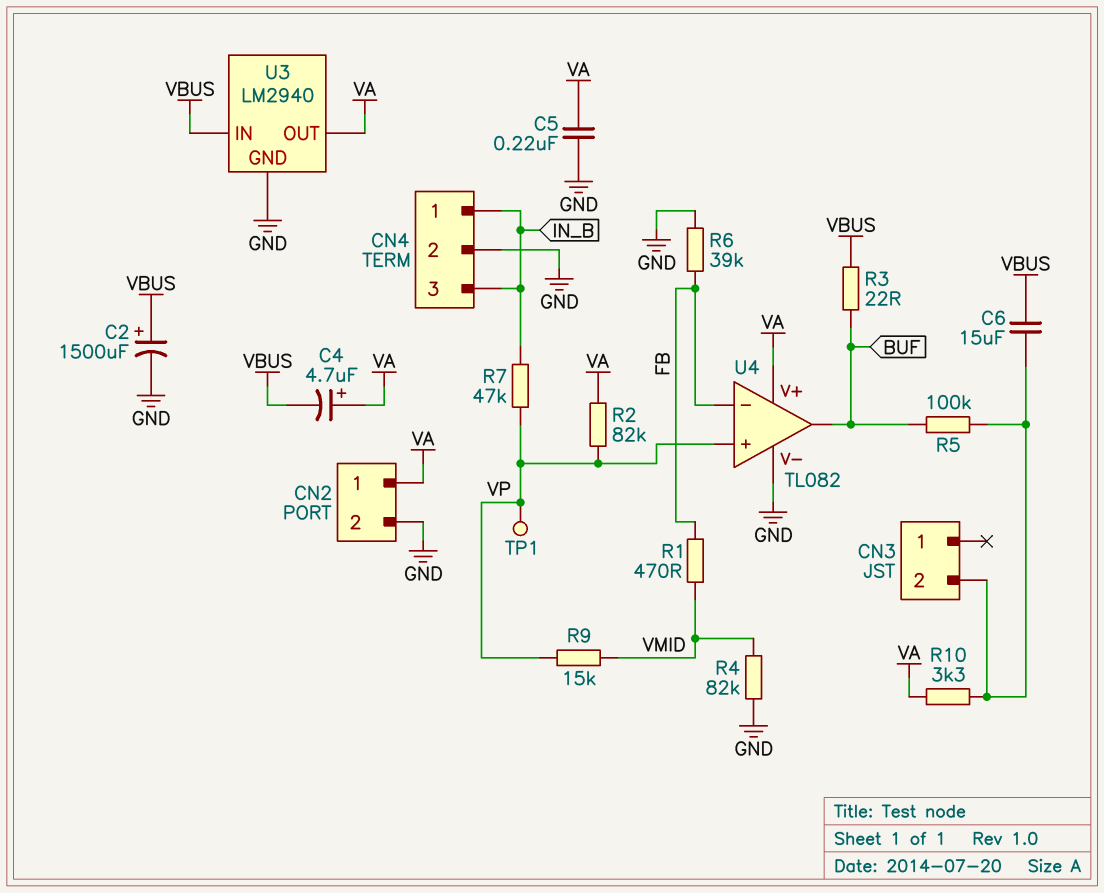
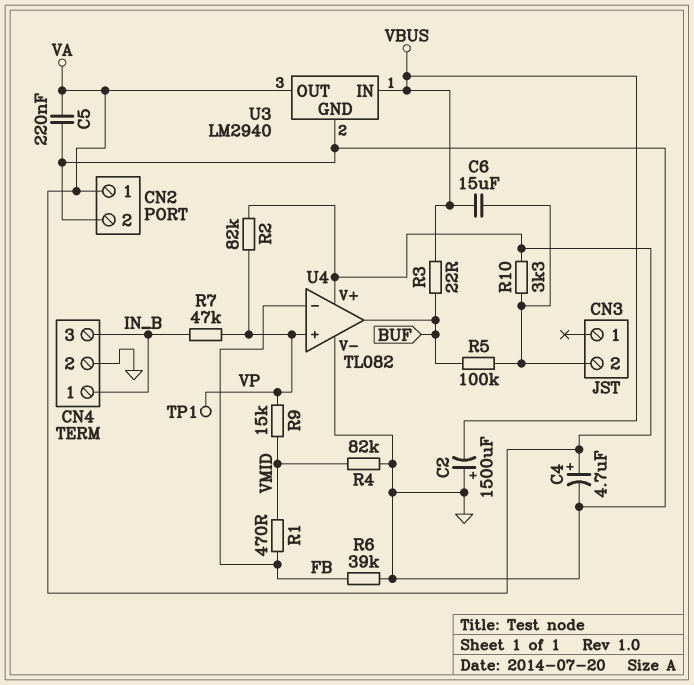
C2: 1500uF (plus VBUS, minus GND) -> 1500uF (plus GND, minus VBUS)
C4: 4.7uF (plus VA, minus VBUS) -> 4.7uF (plus VA, minus GND)

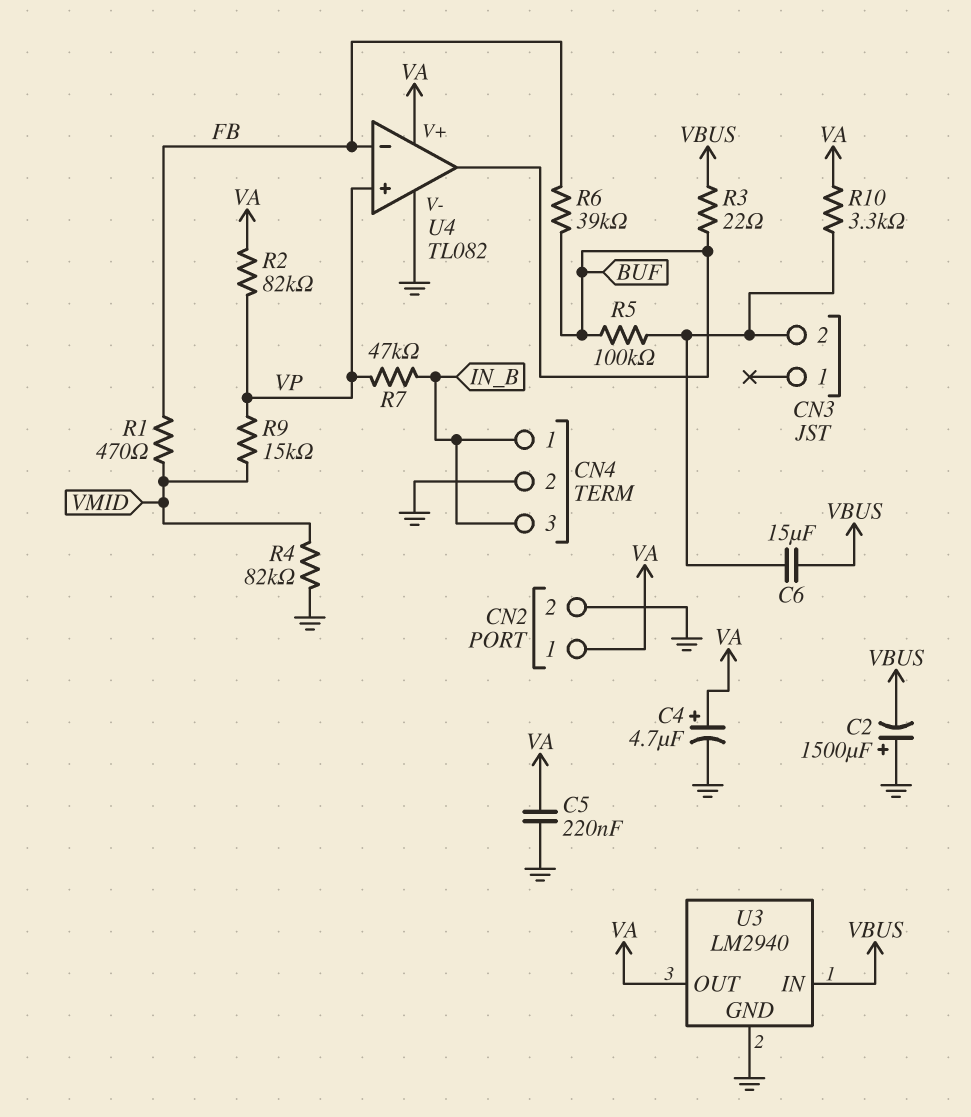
R6: 39k (FB, GND) -> 39k (BUF, FB)
TP1: test point (VP) -> none

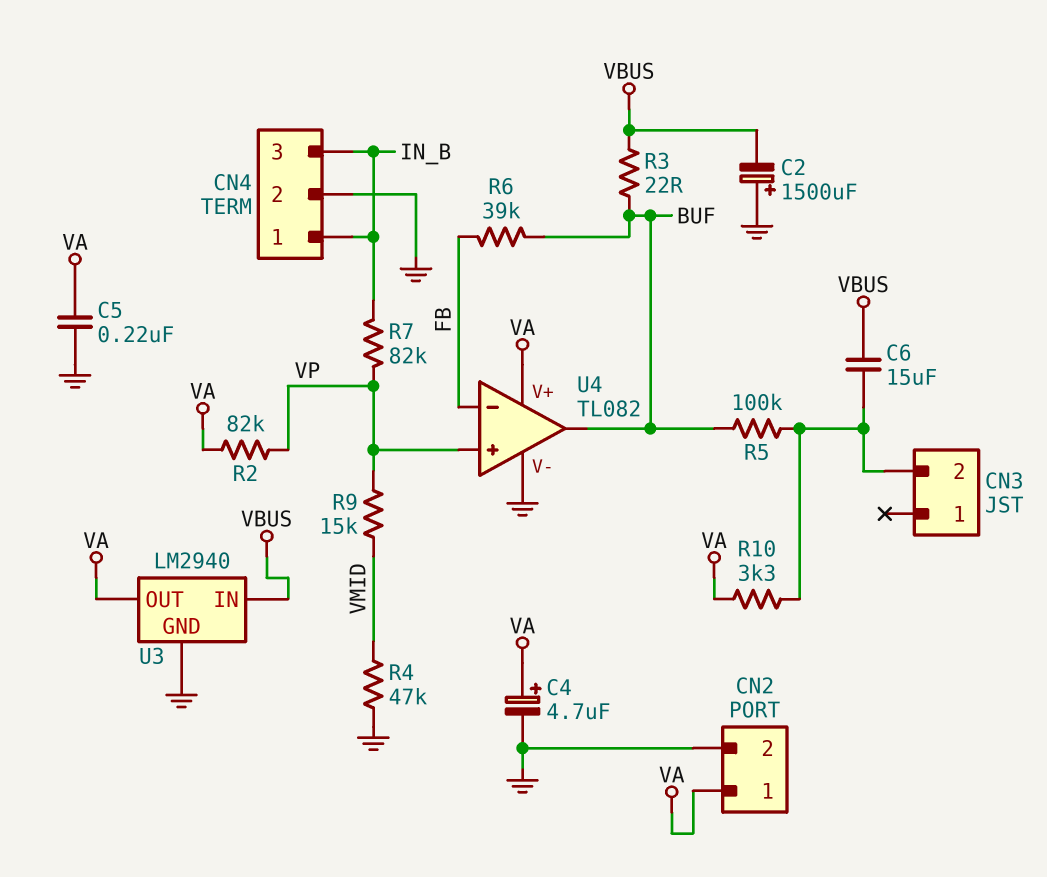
R1: 470 (FB, VMID) -> none
R4: 82k (GND, VMID) -> 47k (GND, VMID)
R7: 47k (IN_B, VP) -> 82k (IN_B, VP)

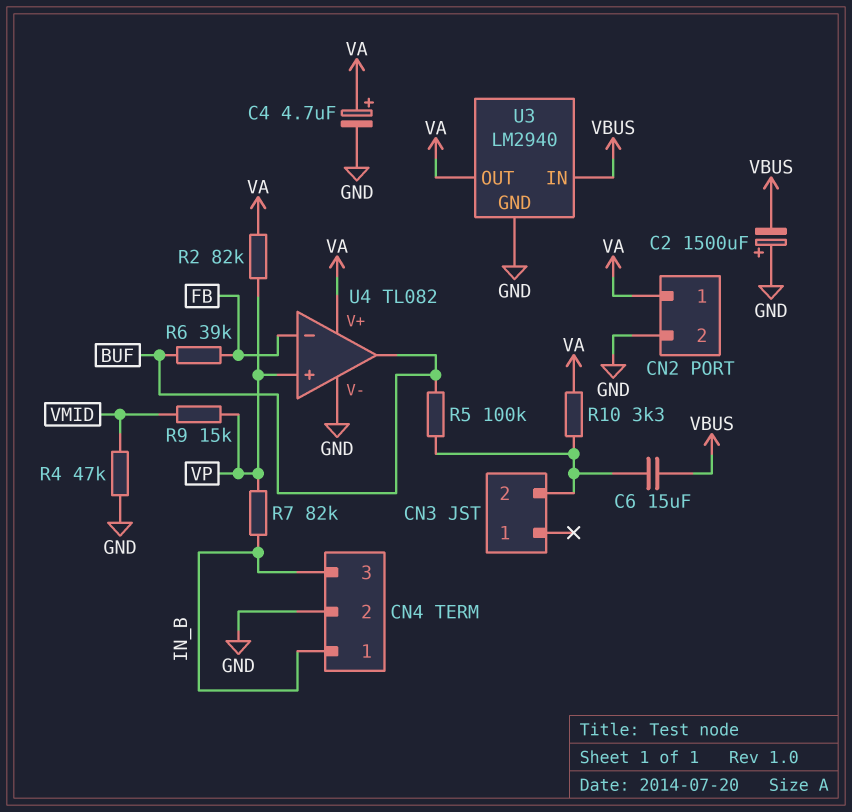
C5: 220nF (GND, VA) -> none
R3: 22 (BUF, VBUS) -> none

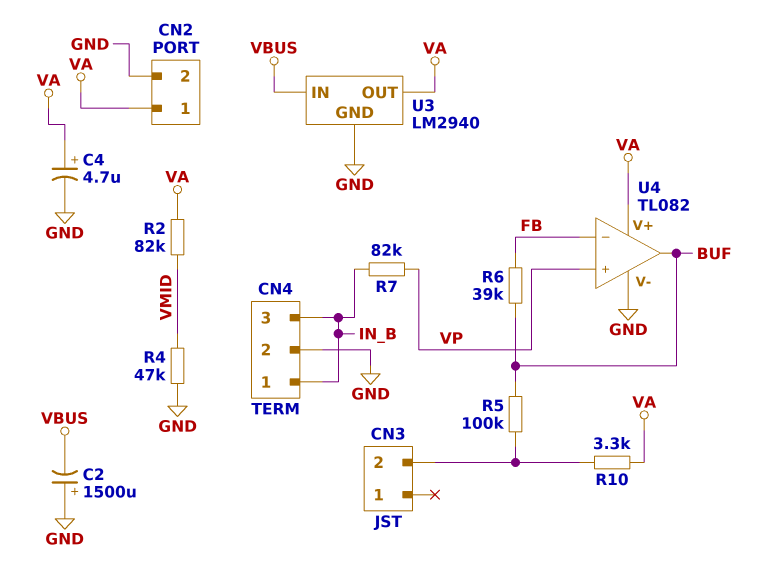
C6: 15uF (CN3/2, VBUS) -> none
R2: 82k (VA, VP) -> 82k (VA, VMID)
R9: 15k (VMID, VP) -> none

